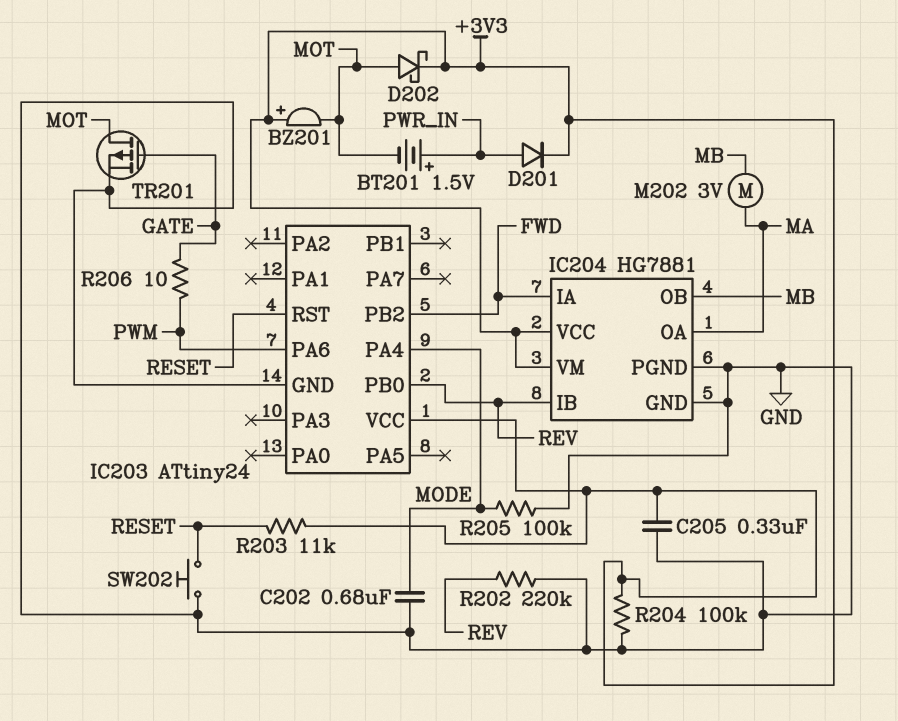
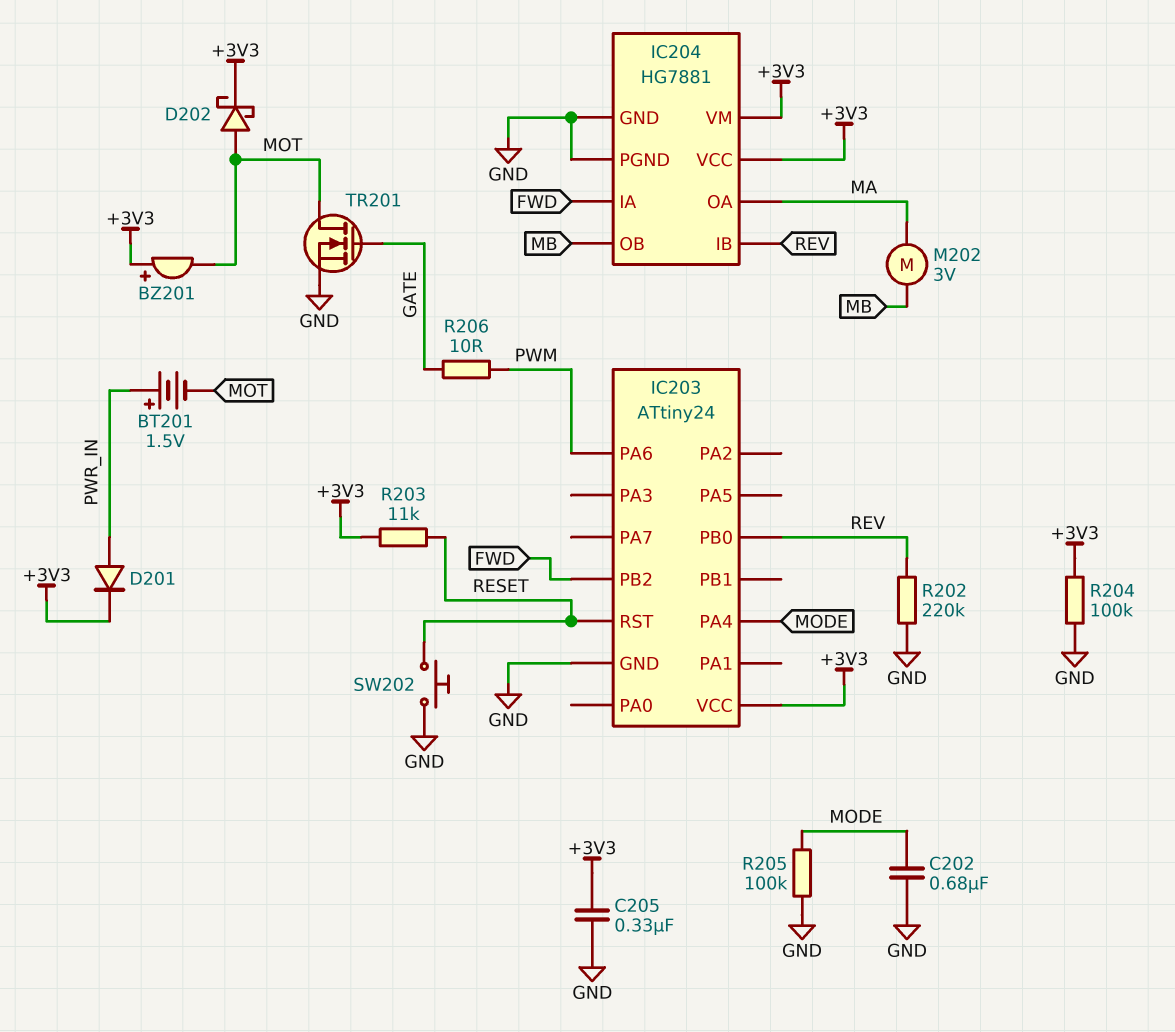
TR201: PMOS (G GATE, D MOT, S GND) -> NMOS (G GATE, D MOT, S GND)

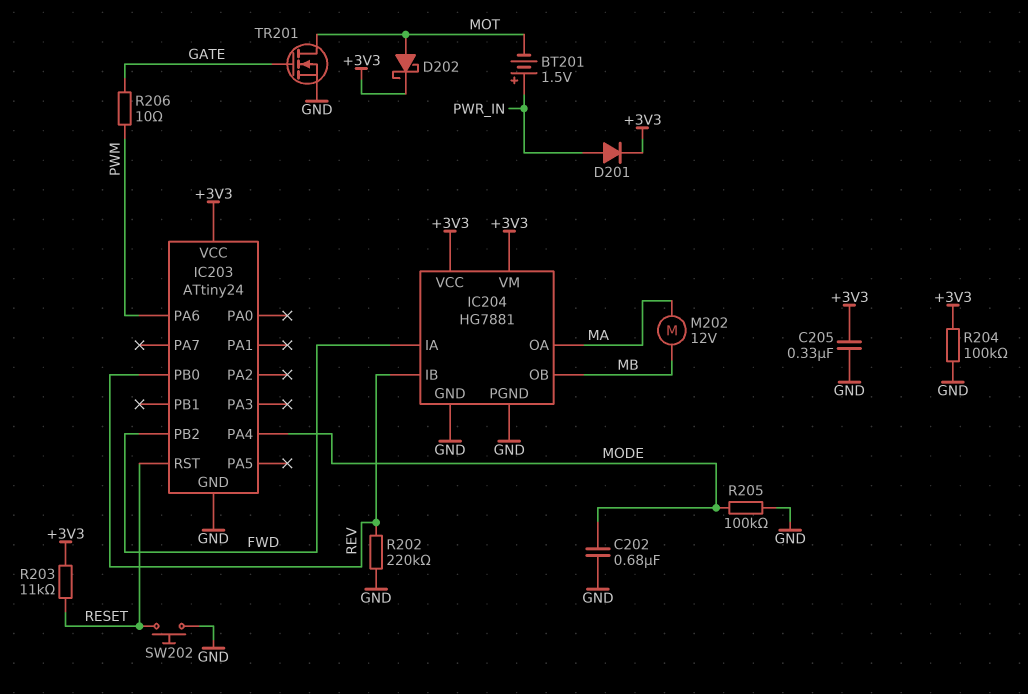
BZ201: buzzer (plus +3V3, minus MOT) -> none
M202: motor 3V (MA, MB) -> motor 12V (MA, MB)

